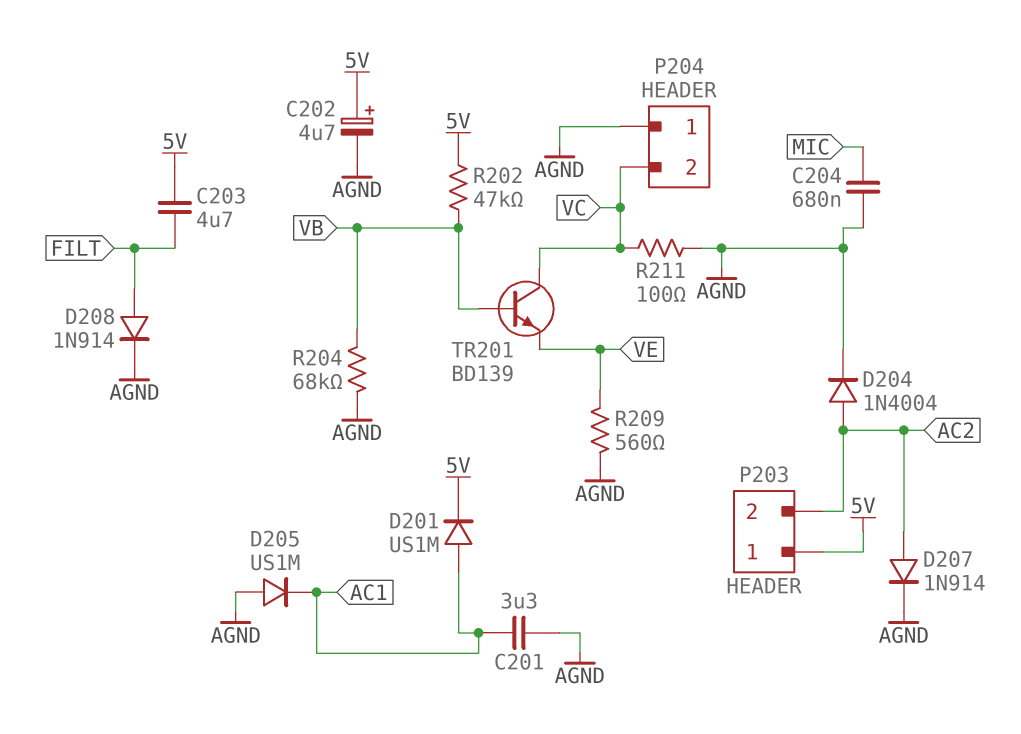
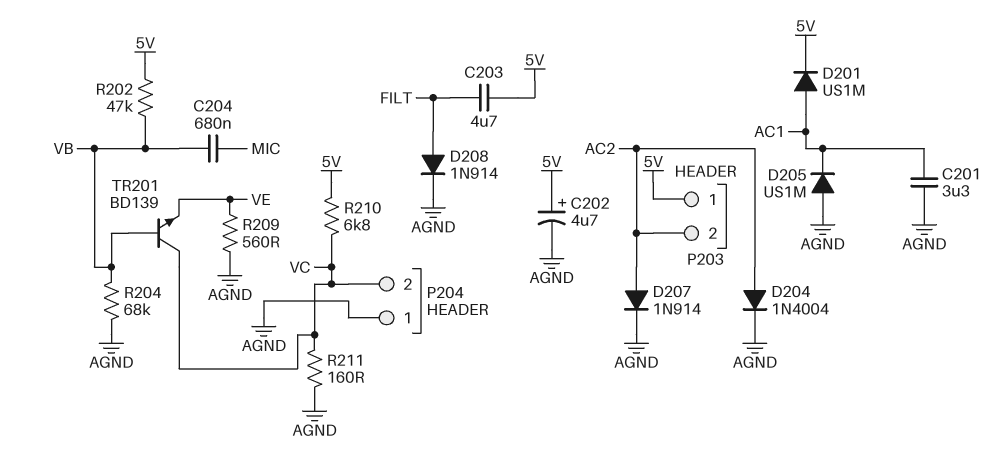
C204: 680nF (AGND, MIC) -> 680nF (MIC, VB)
R210: none -> 6.8k (5V, VC)
R211: 100 (AGND, VC) -> 160 (AGND, VC)

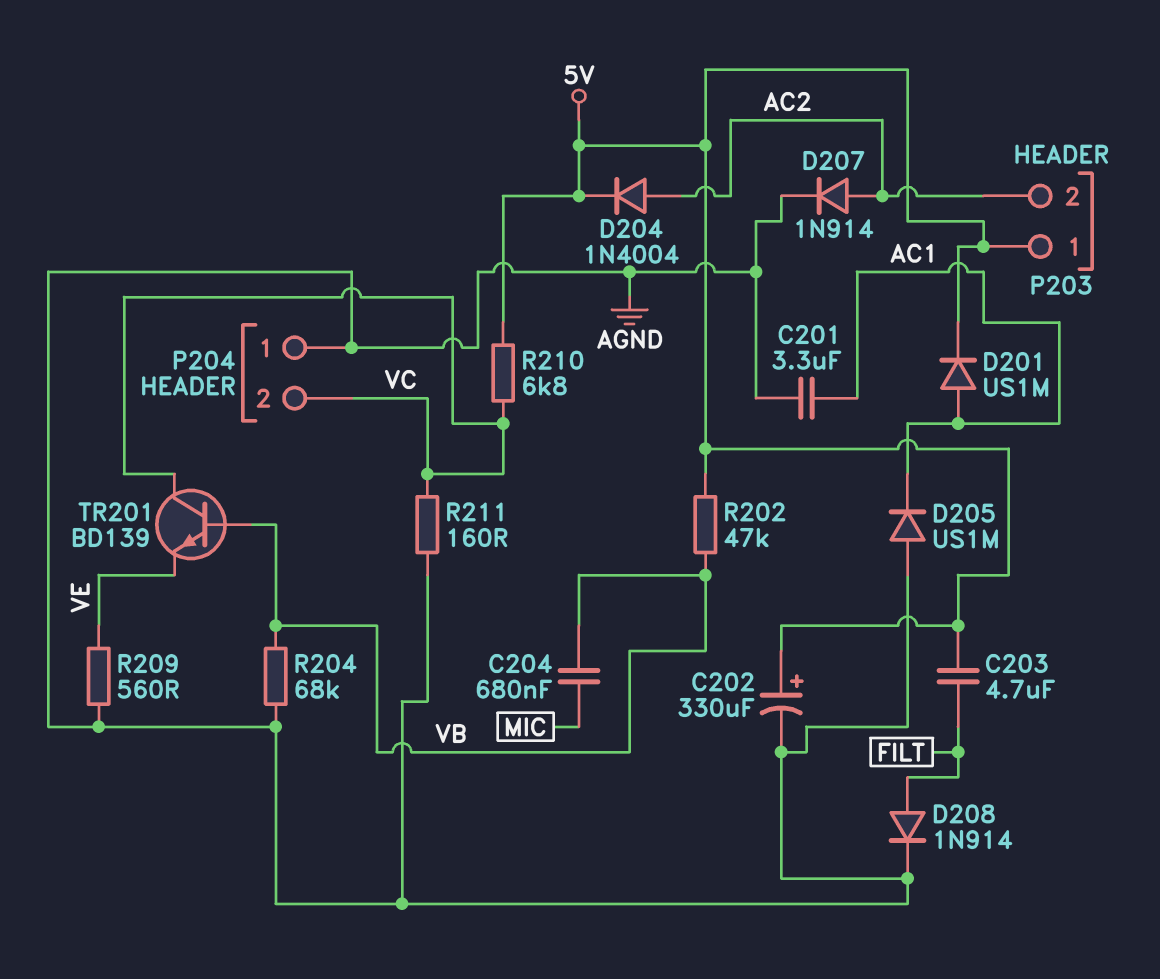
C202: 4.7uF (plus 5V, minus AGND) -> 330uF (plus 5V, minus AGND)
D204: diode 1N4004 (A AC2, K AGND) -> diode 1N4004 (A AC2, K 5V)

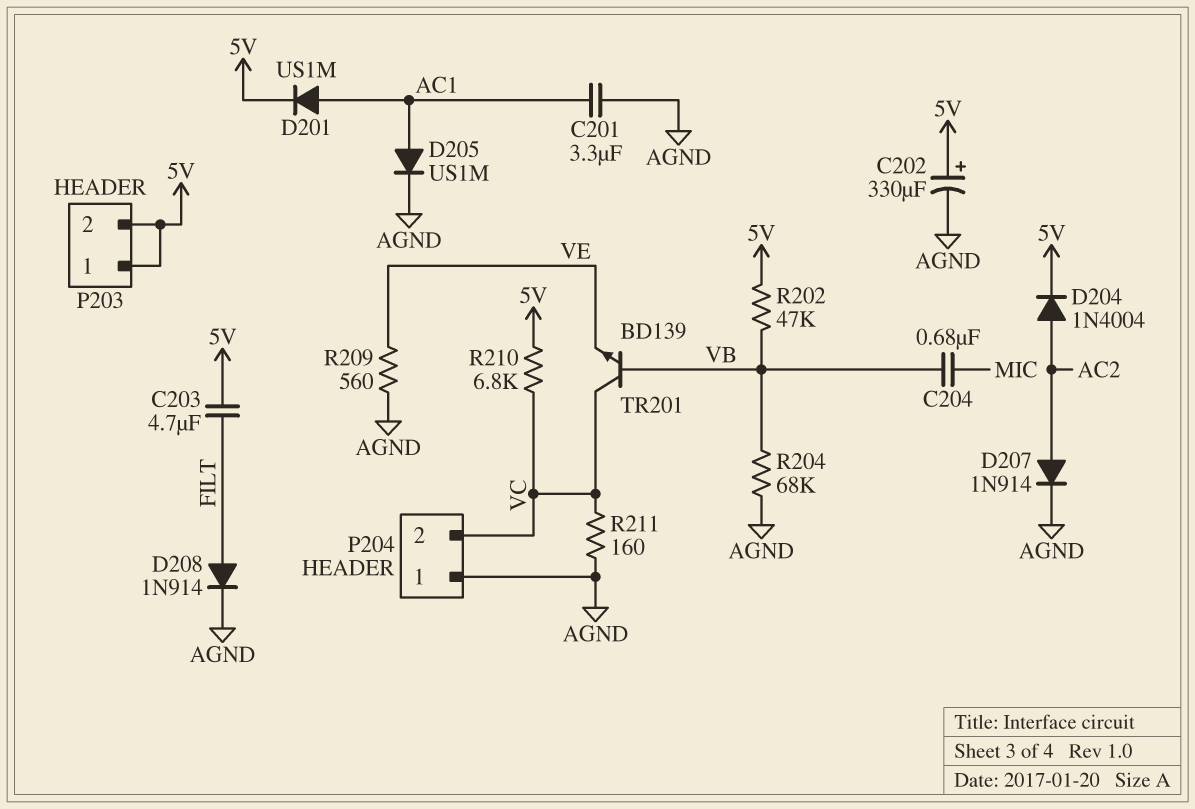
D205: diode US1M (A AGND, K AC1) -> diode US1M (A AC1, K AGND)
P203 pin 2: AC2 -> 5V

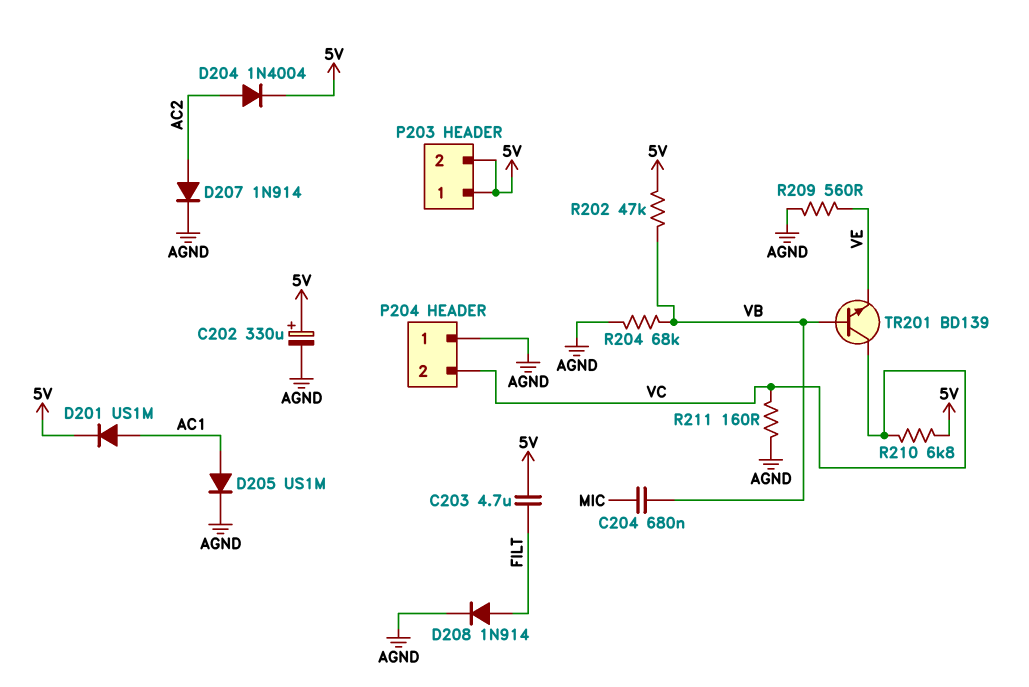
C201: 3.3uF (AC1, AGND) -> none

